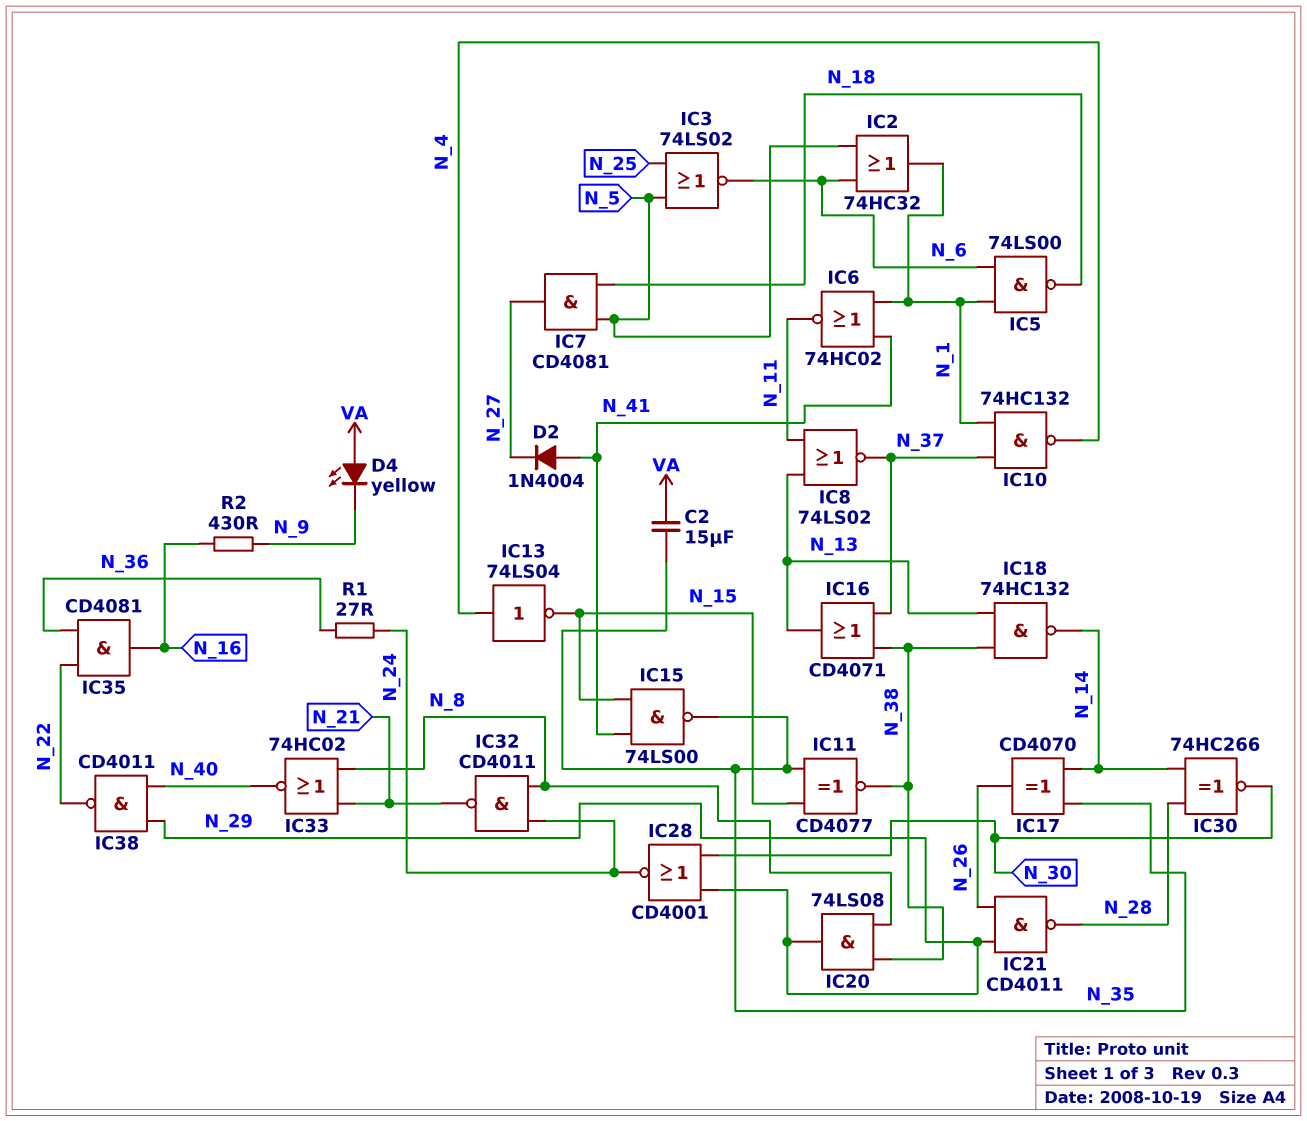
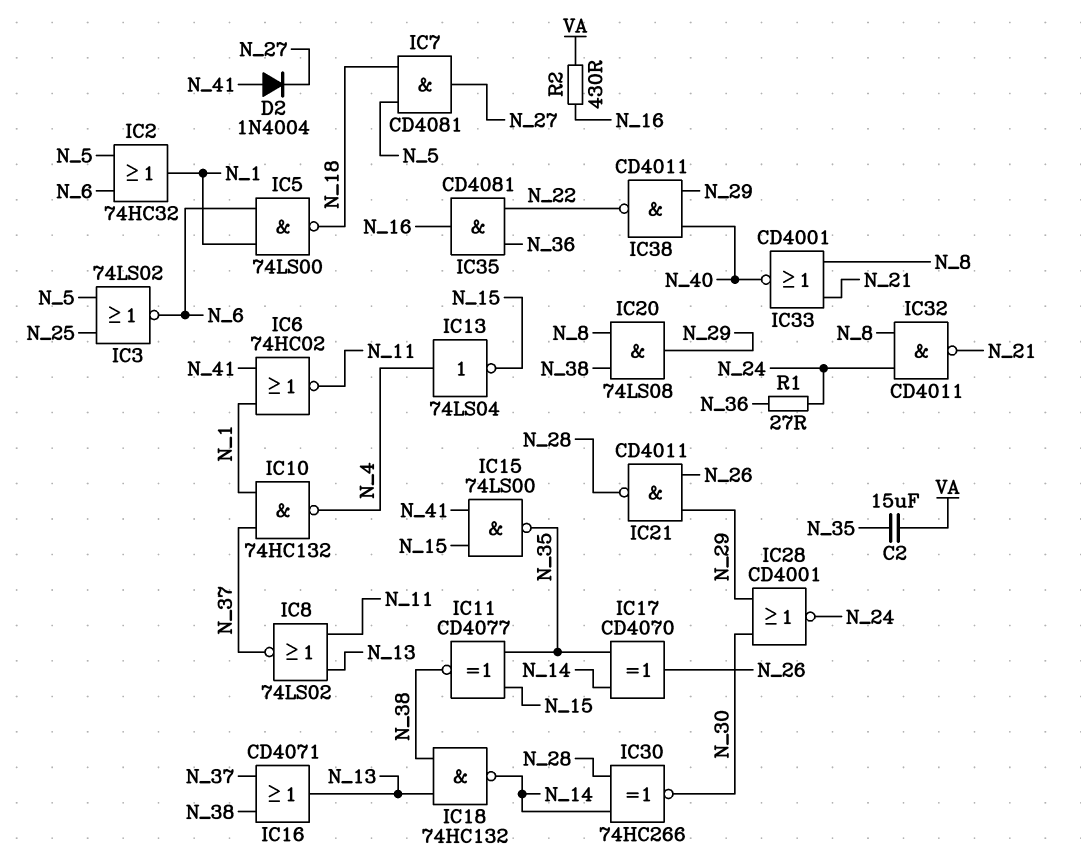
D4: LED yellow (A VA, K N_9) -> none
IC33: NOR 74HC02 (in N_8, in N_21, out N_40) -> NOR CD4001 (in N_8, in N_21, out N_40)
R2: 430 (N_9, N_16) -> 430 (N_16, VA)

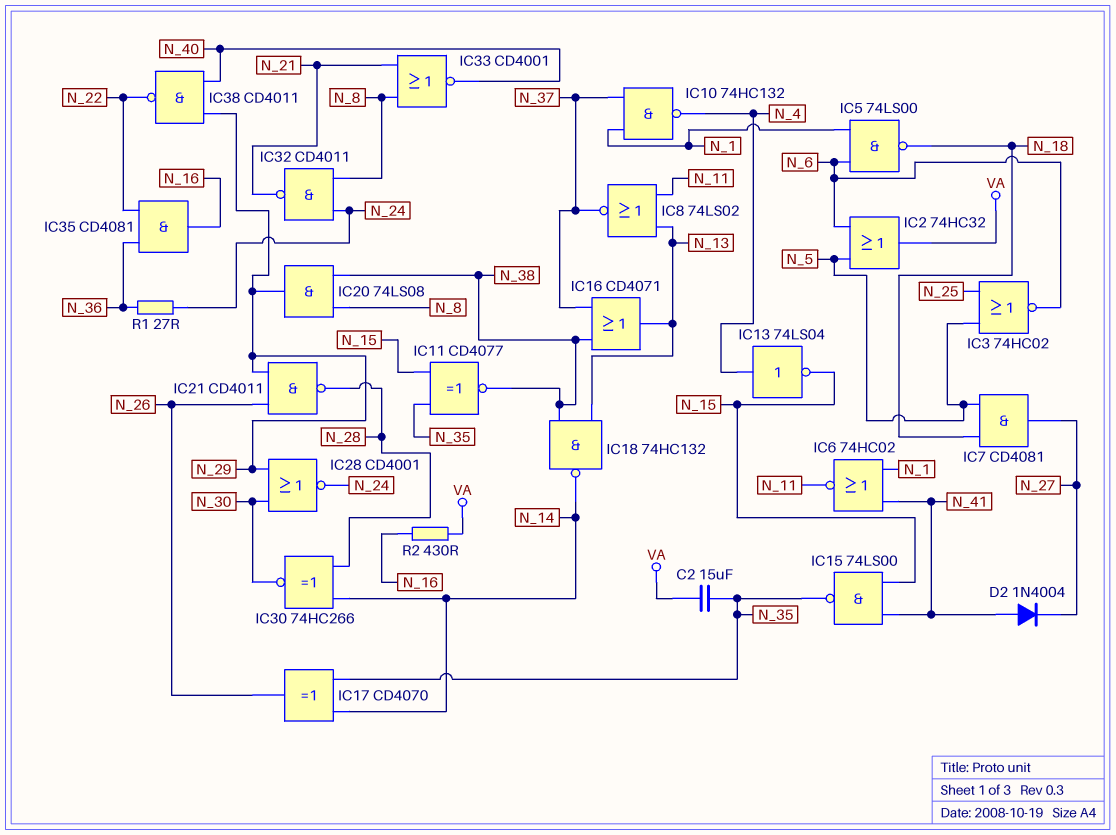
IC2: OR 74HC32 (in N_5, in N_6, out N_1) -> OR 74HC32 (in N_5, in N_6, out VA)
IC3: NOR 74LS02 (in N_5, in N_25, out N_6) -> NOR 74HC02 (in N_5, in N_25, out N_6)

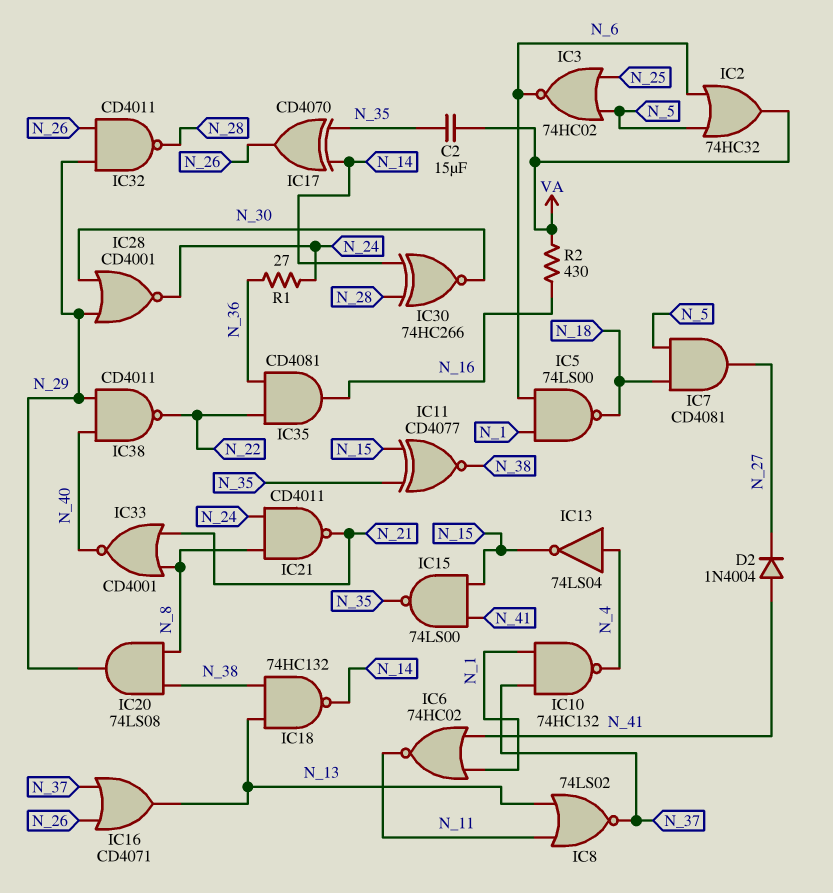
IC16: OR CD4071 (in N_37, in N_38, out N_13) -> OR CD4071 (in N_26, in N_37, out N_13)
IC21: NAND CD4011 (in N_26, in N_29, out N_28) -> NAND CD4011 (in N_8, in N_24, out N_21)
IC32: NAND CD4011 (in N_8, in N_24, out N_21) -> NAND CD4011 (in N_26, in N_29, out N_28)

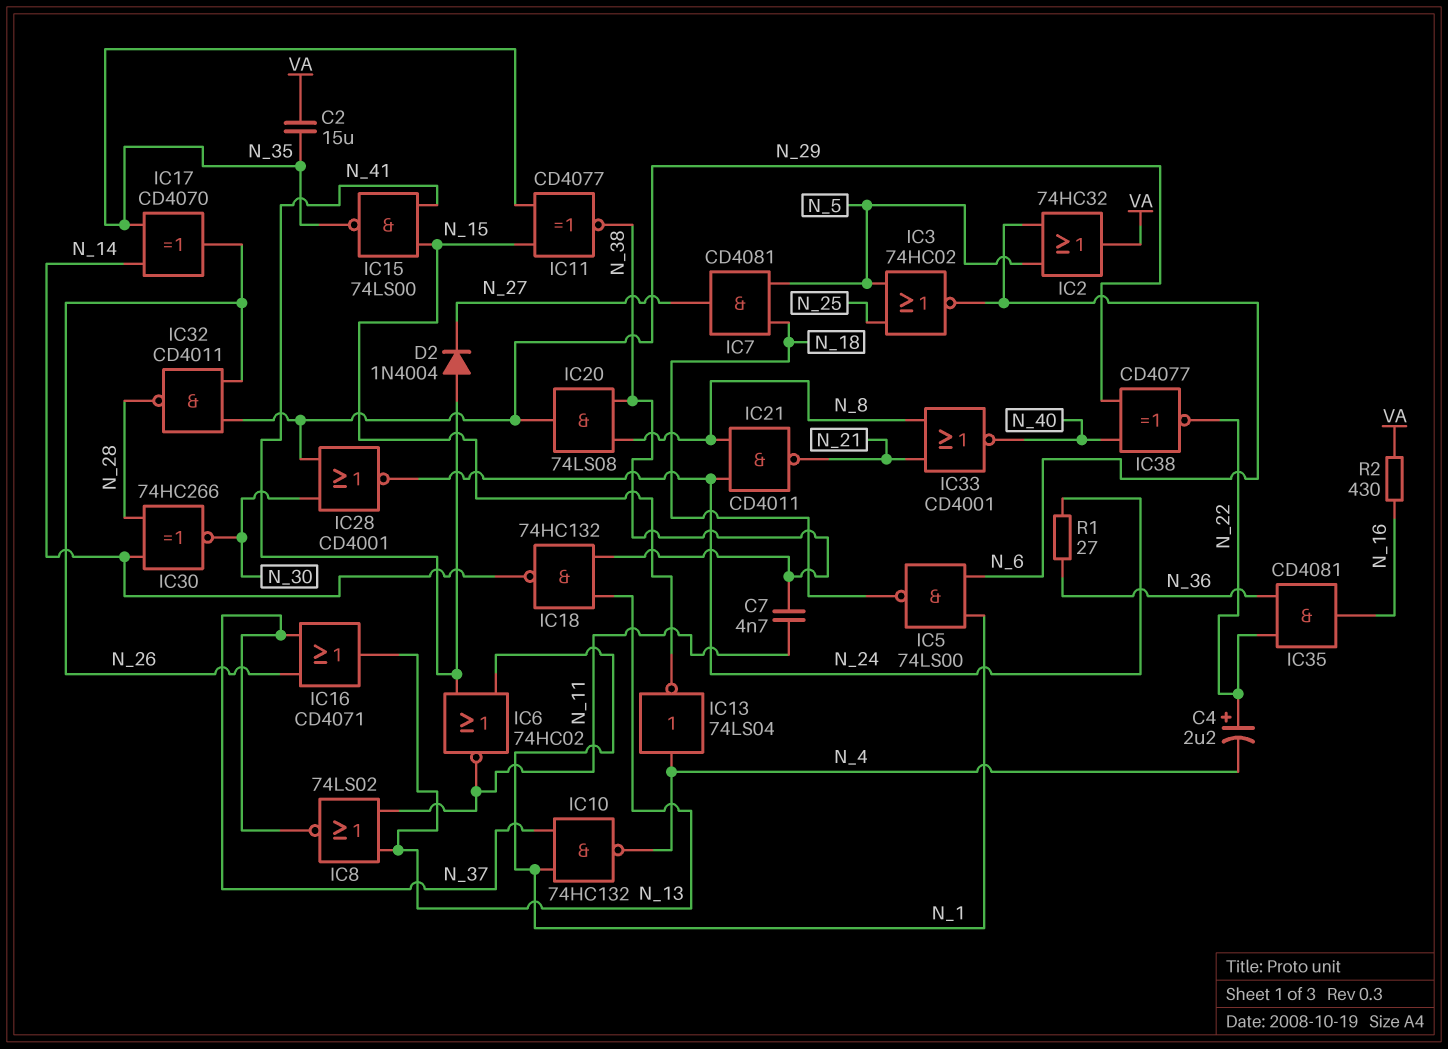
C4: none -> 2.2uF (plus N_22, minus N_4)
C7: none -> 4.7nF (N_11, N_38)
IC38: NAND CD4011 (in N_29, in N_40, out N_22) -> XNOR CD4077 (in N_29, in N_40, out N_22)

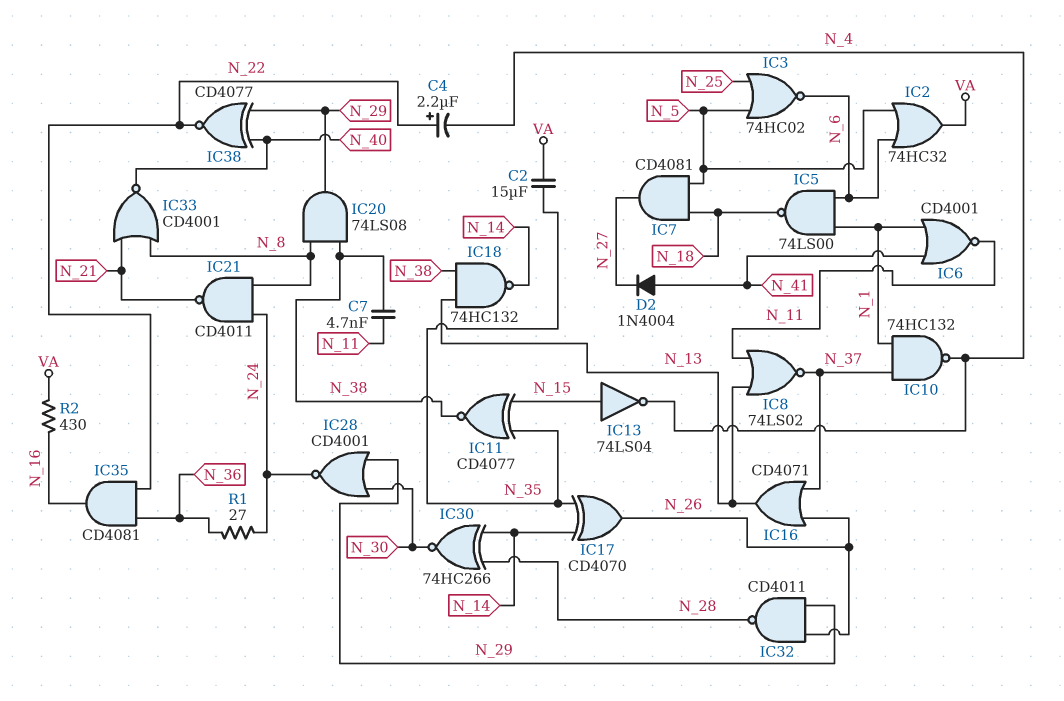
IC6: NOR 74HC02 (in N_1, in N_41, out N_11) -> NOR CD4001 (in N_1, in N_41, out N_11)
IC13: NOT 74LS04 (in N_4, out N_15) -> NOT 74LS04 (in N_15, out N_4)
IC15: NAND 74LS00 (in N_15, in N_41, out N_35) -> none

